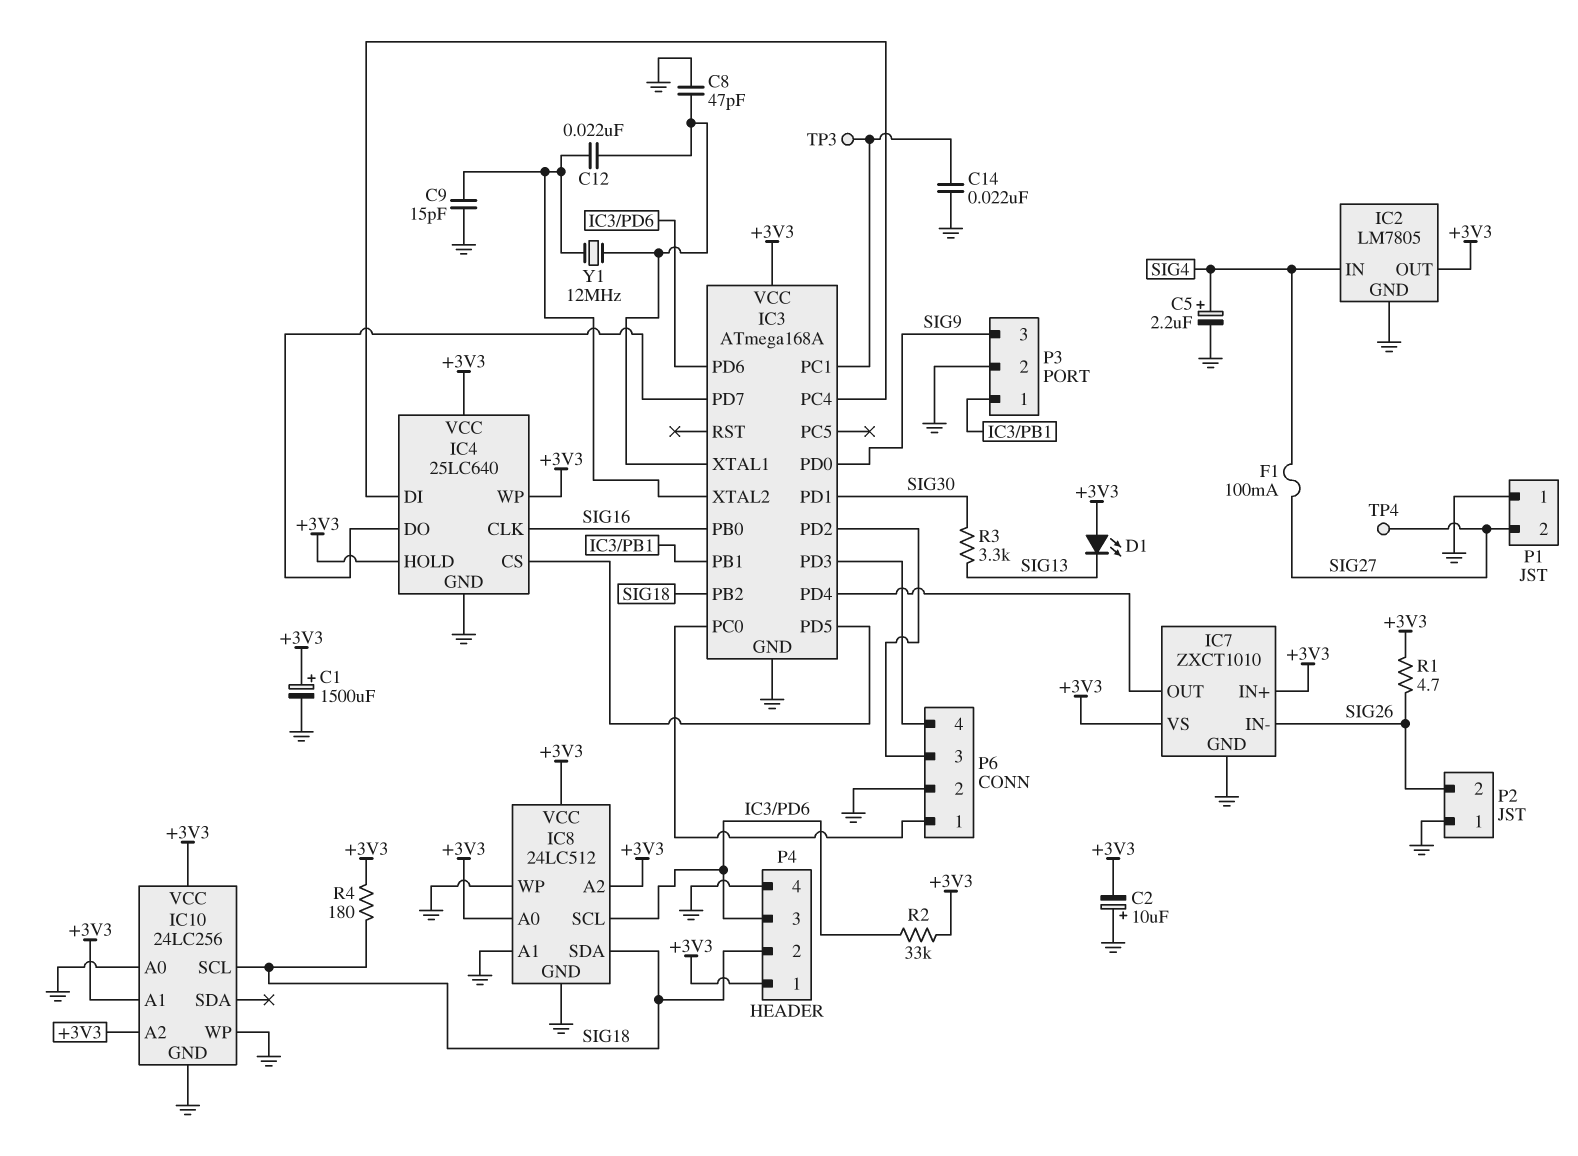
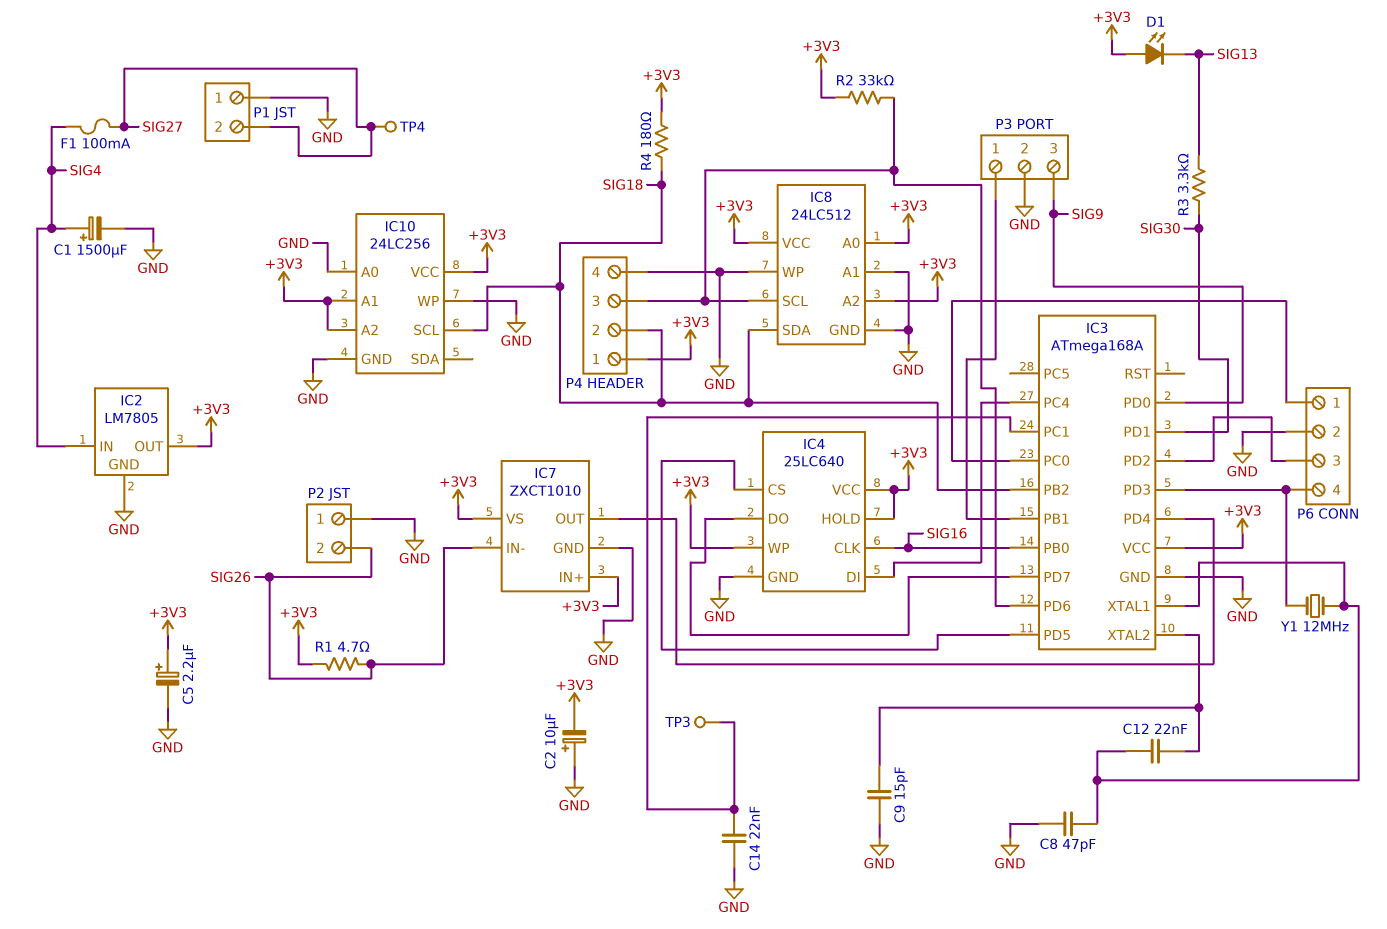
C1: 1500uF (plus +3V3, minus GND) -> 1500uF (plus SIG4, minus GND)
C5: 2.2uF (plus SIG4, minus GND) -> 2.2uF (plus +3V3, minus GND)
Y1: 12MHz (IC3/XTAL1, IC3/XTAL2) -> 12MHz (IC3/PD3, IC3/XTAL1)

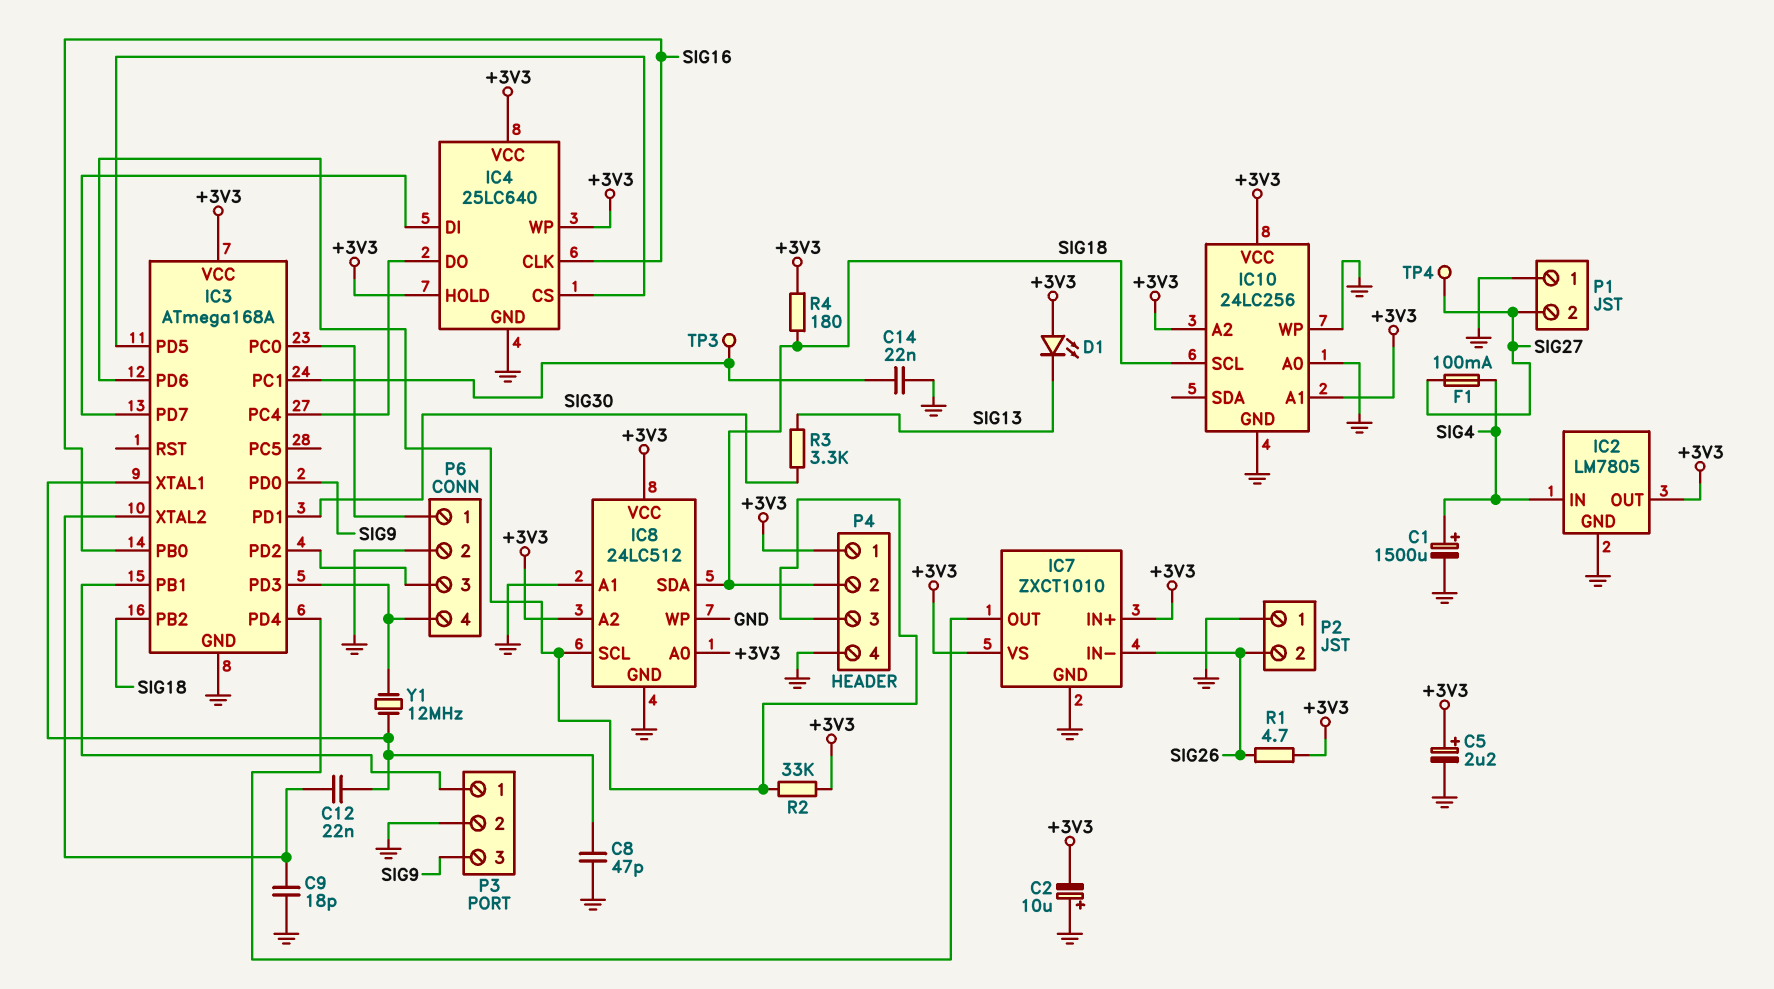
C9: 15pF (GND, IC3/XTAL2) -> 18pF (GND, IC3/XTAL2)
IC4 pin DI: IC3/PC4 -> IC3/PD7
IC4 pin DO: IC3/PD7 -> IC3/PC4

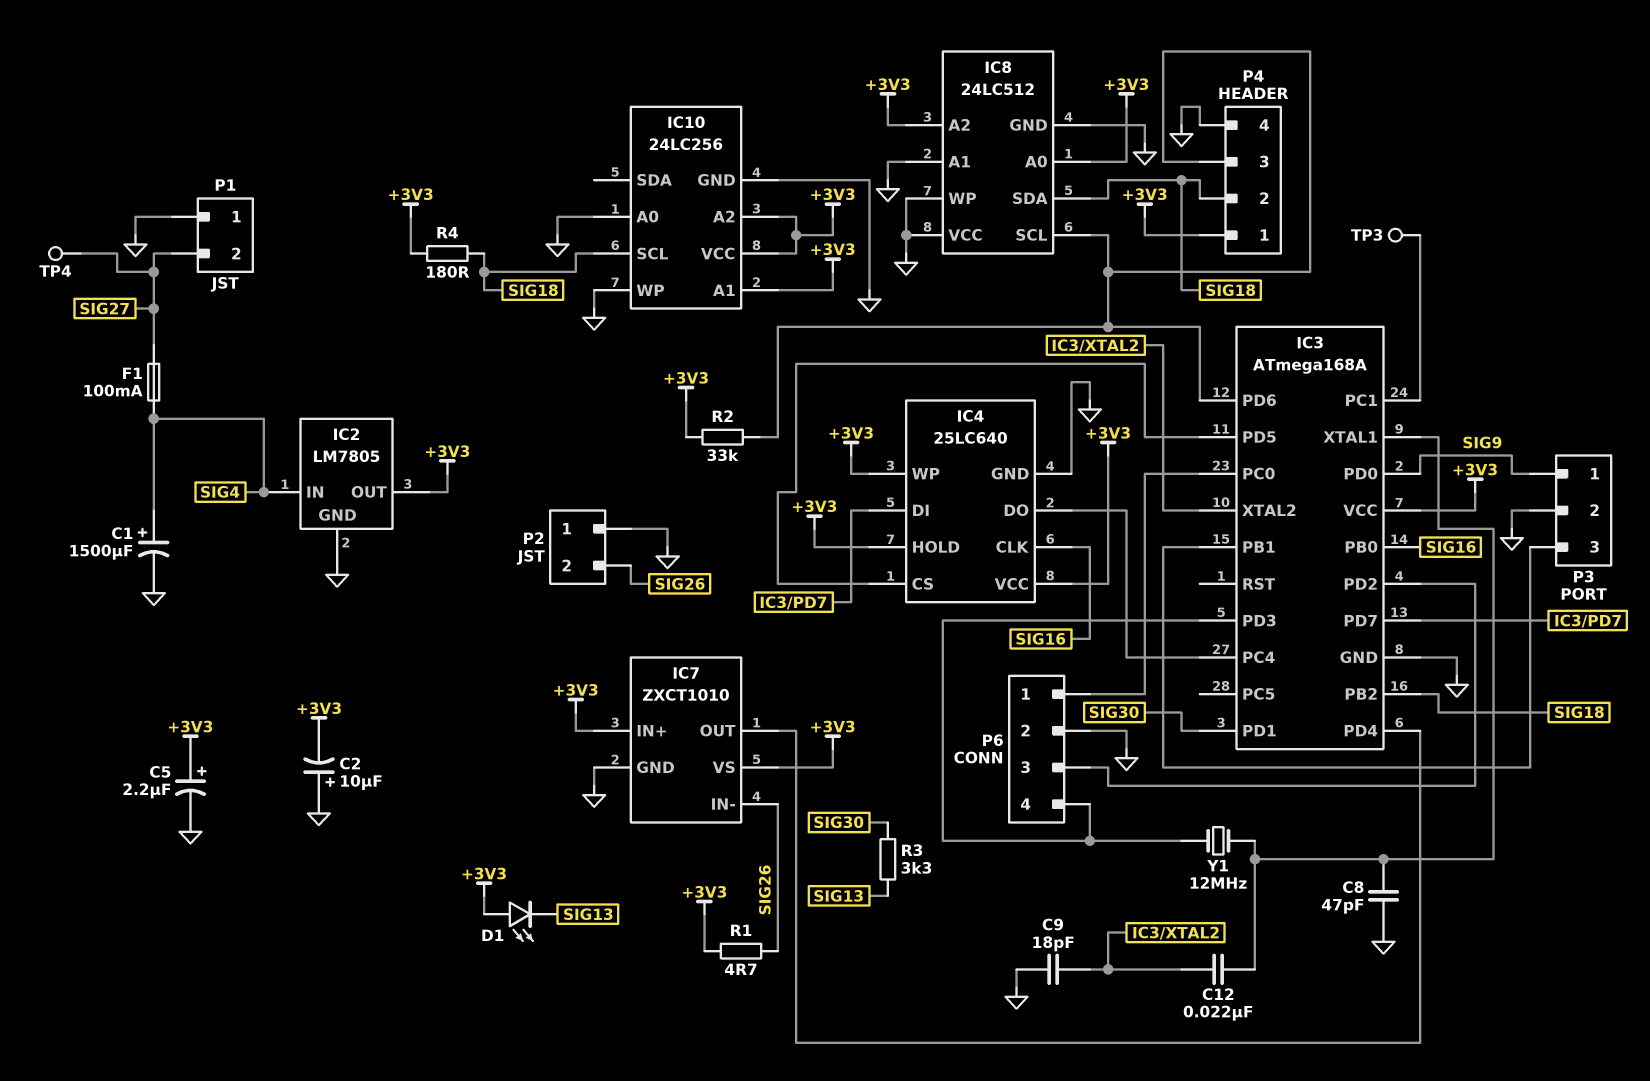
C14: 22nF (GND, IC3/PC1) -> none
IC8 pin VCC: +3V3 -> GND
P3 pin 1: IC3/PB1 -> SIG9
P3 pin 3: SIG9 -> IC3/PB1

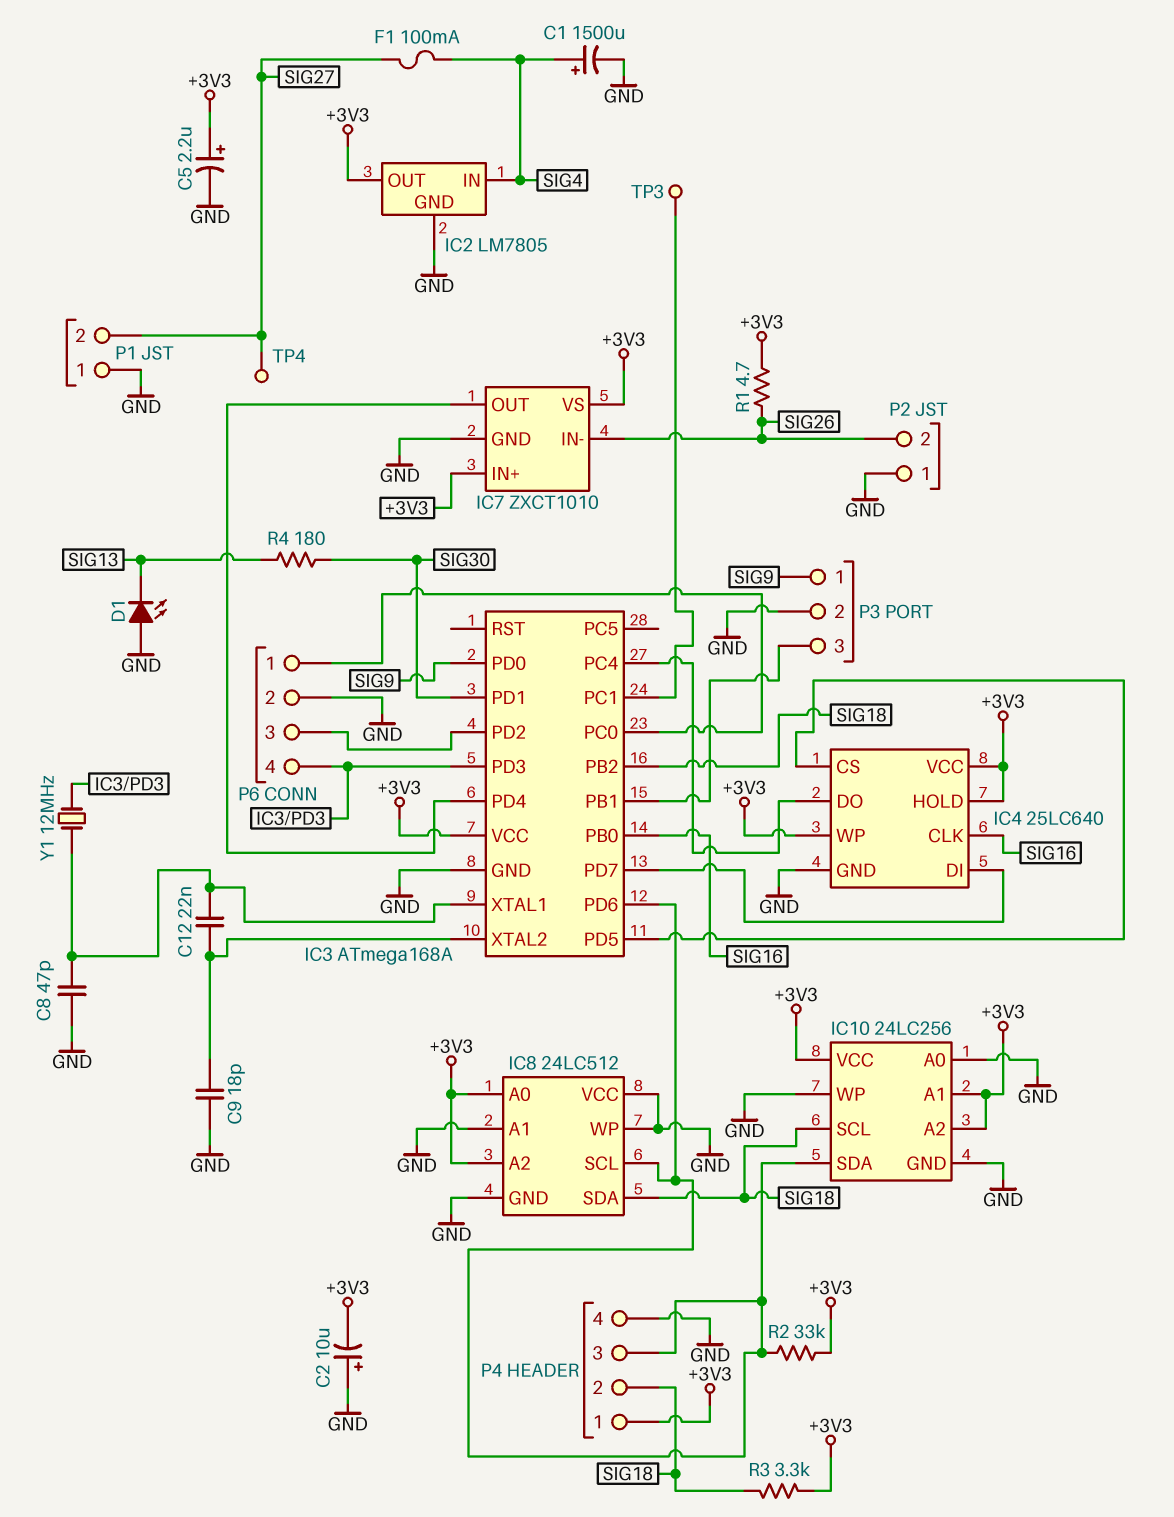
D1: LED (A +3V3, K SIG13) -> LED (A GND, K SIG13)
IC10 pin SDA: none -> IC3/PD6
R3: 3.3k (SIG13, SIG30) -> 3.3k (+3V3, SIG18)
R4: 180 (+3V3, SIG18) -> 180 (SIG13, SIG30)

